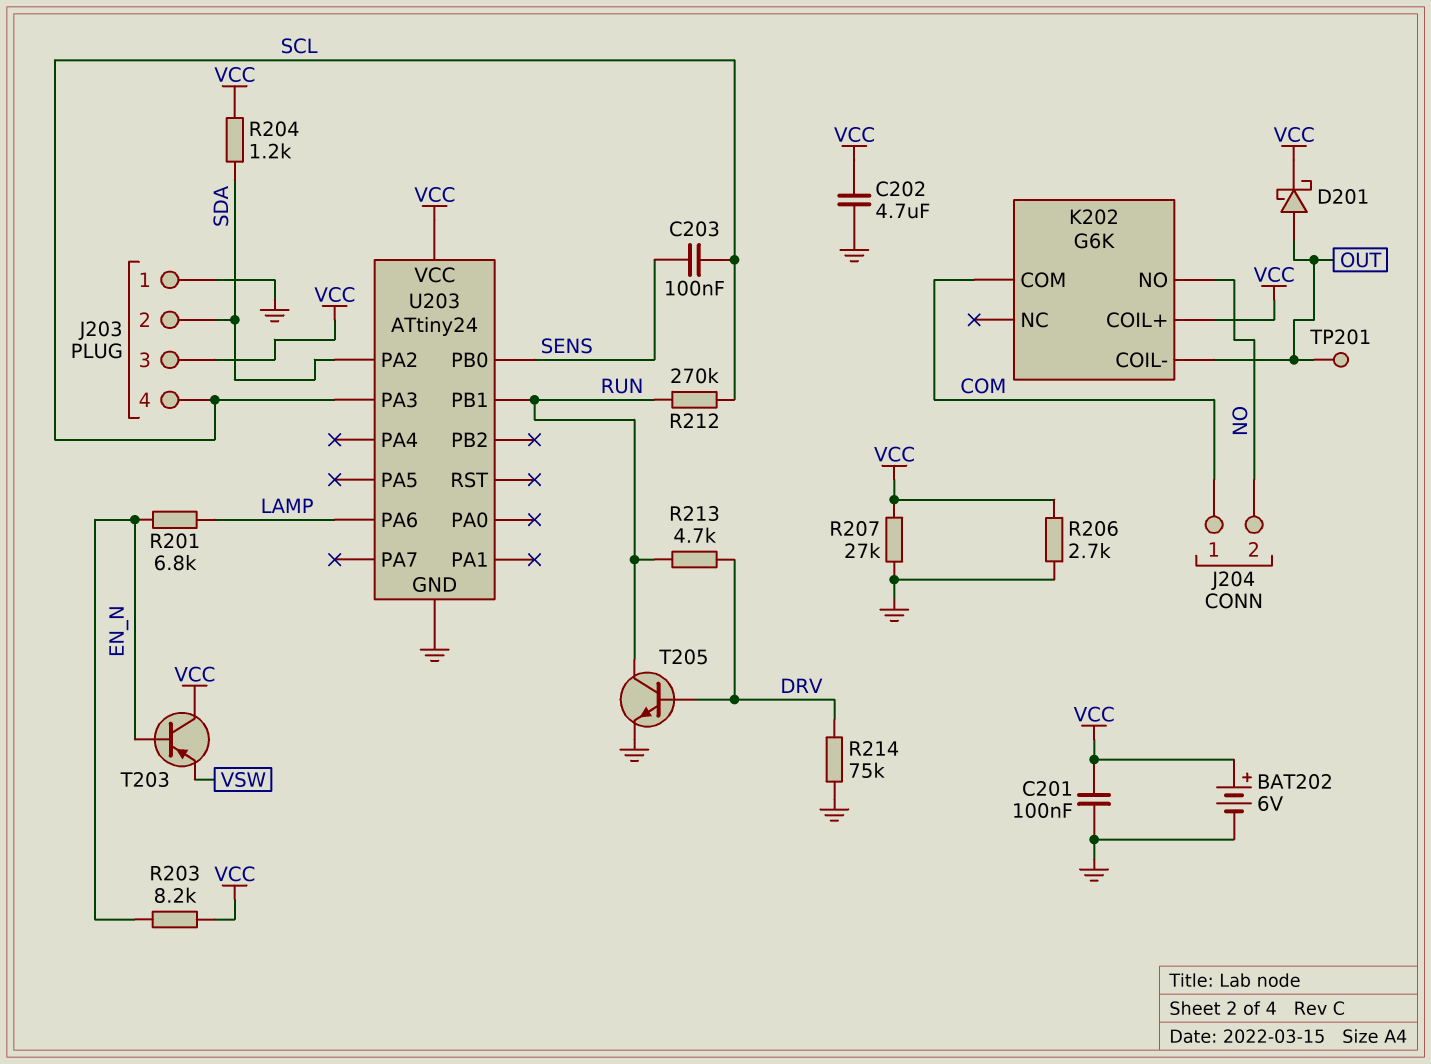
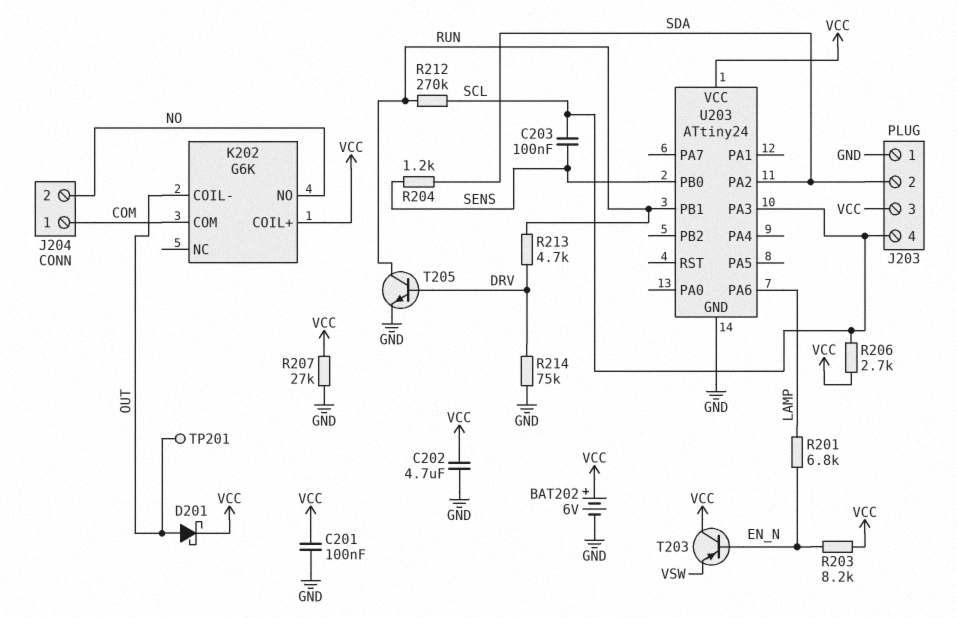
R204: 1.2k (SDA, VCC) -> 1.2k (SDA, SENS)
R206: 2.7k (GND, VCC) -> 2.7k (SCL, VCC)

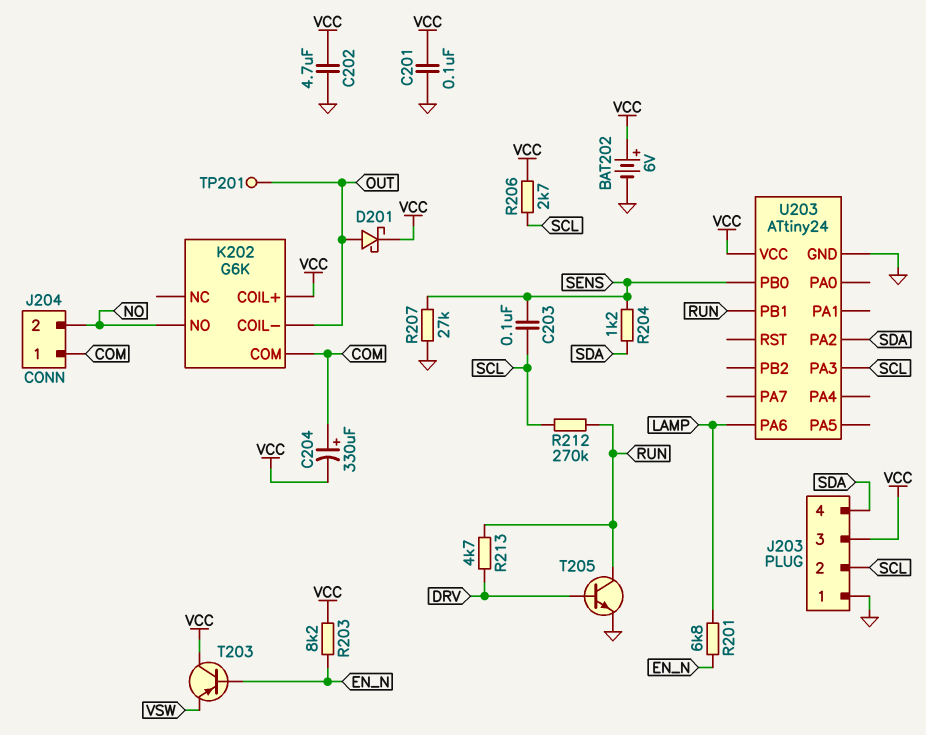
C204: none -> 330uF (plus COM, minus VCC)
J203 pin 2: SDA -> SCL
J203 pin 4: SCL -> SDA
R207: 27k (GND, VCC) -> 27k (GND, SENS)
R214: 75k (DRV, GND) -> none

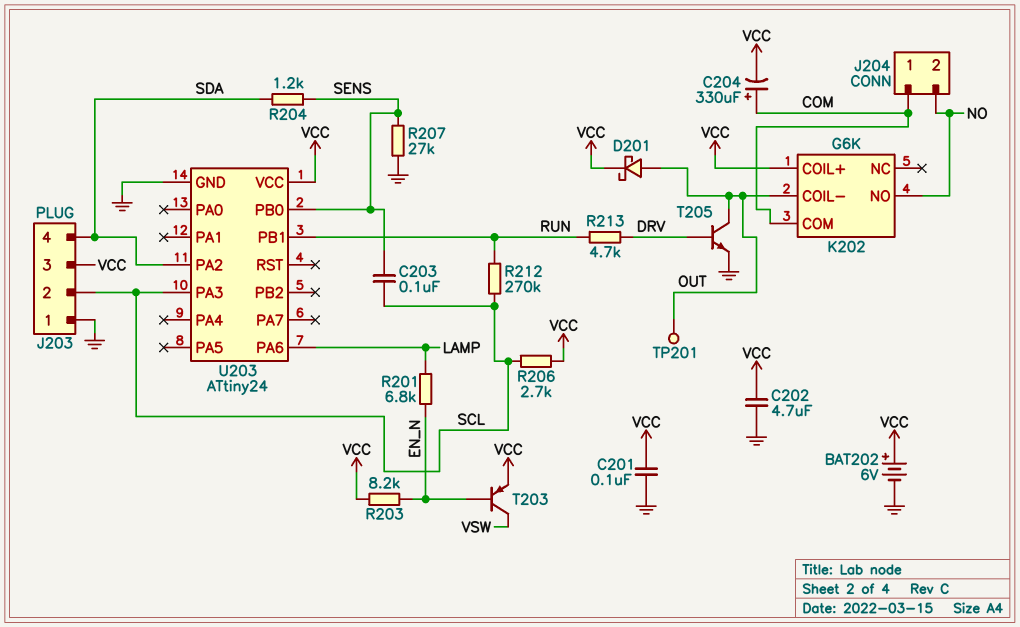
T203: PNP (B EN_N, C VCC, E VSW) -> PNP (B EN_N, C VSW, E VCC)
T205: NPN (B DRV, C RUN, E GND) -> NPN (B DRV, C OUT, E GND)

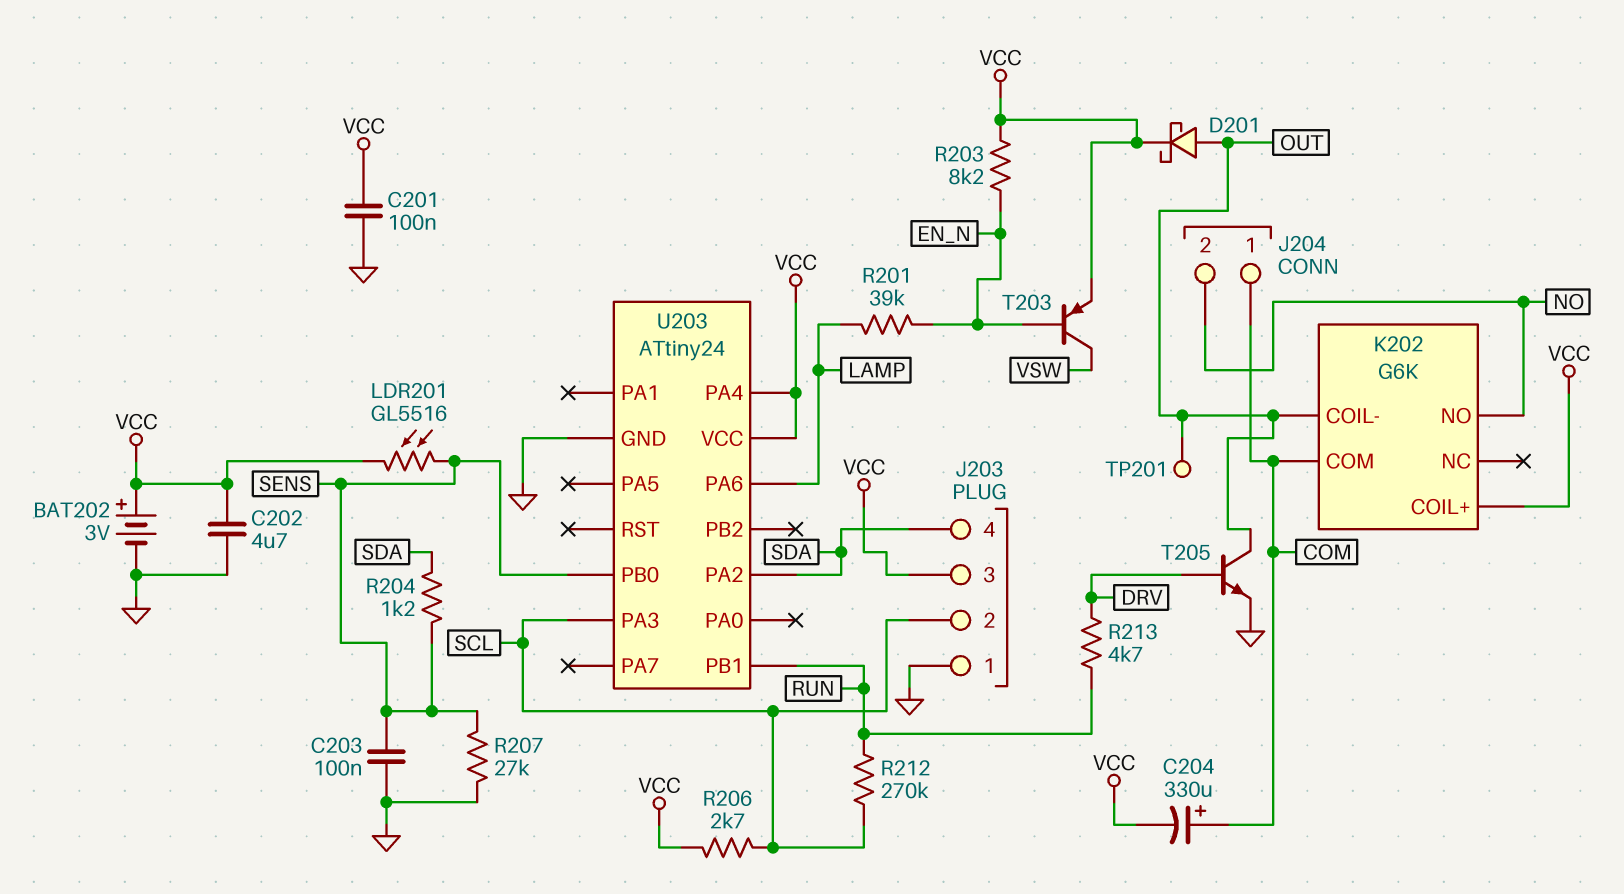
BAT202: 6V (plus VCC, minus GND) -> 3V (plus VCC, minus GND)
C203: 100nF (SCL, SENS) -> 100nF (GND, SENS)
LDR201: none -> GL5516 (SENS, VCC)
R201: 6.8k (EN_N, LAMP) -> 39k (EN_N, LAMP)
U203 pin PA4: none -> VCC

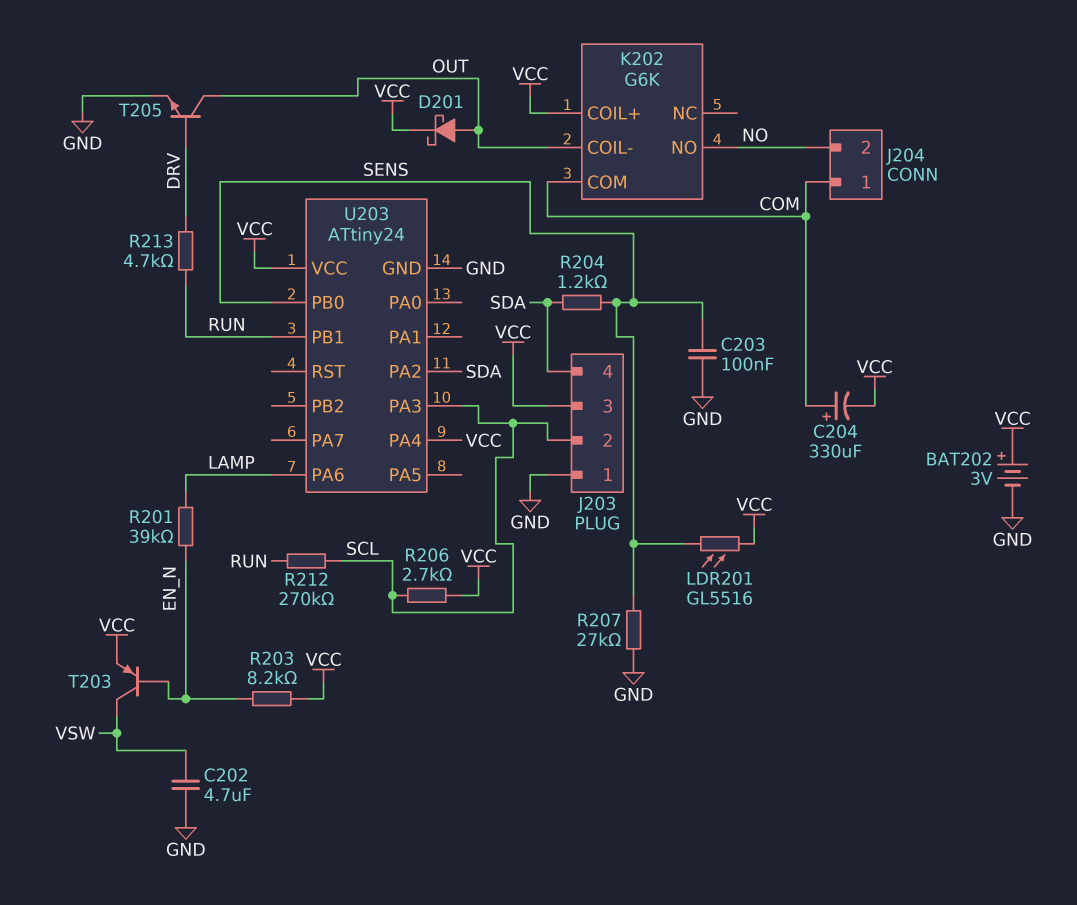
C201: 100nF (GND, VCC) -> none
C202: 4.7uF (GND, VCC) -> 4.7uF (GND, VSW)
TP201: test point (OUT) -> none

